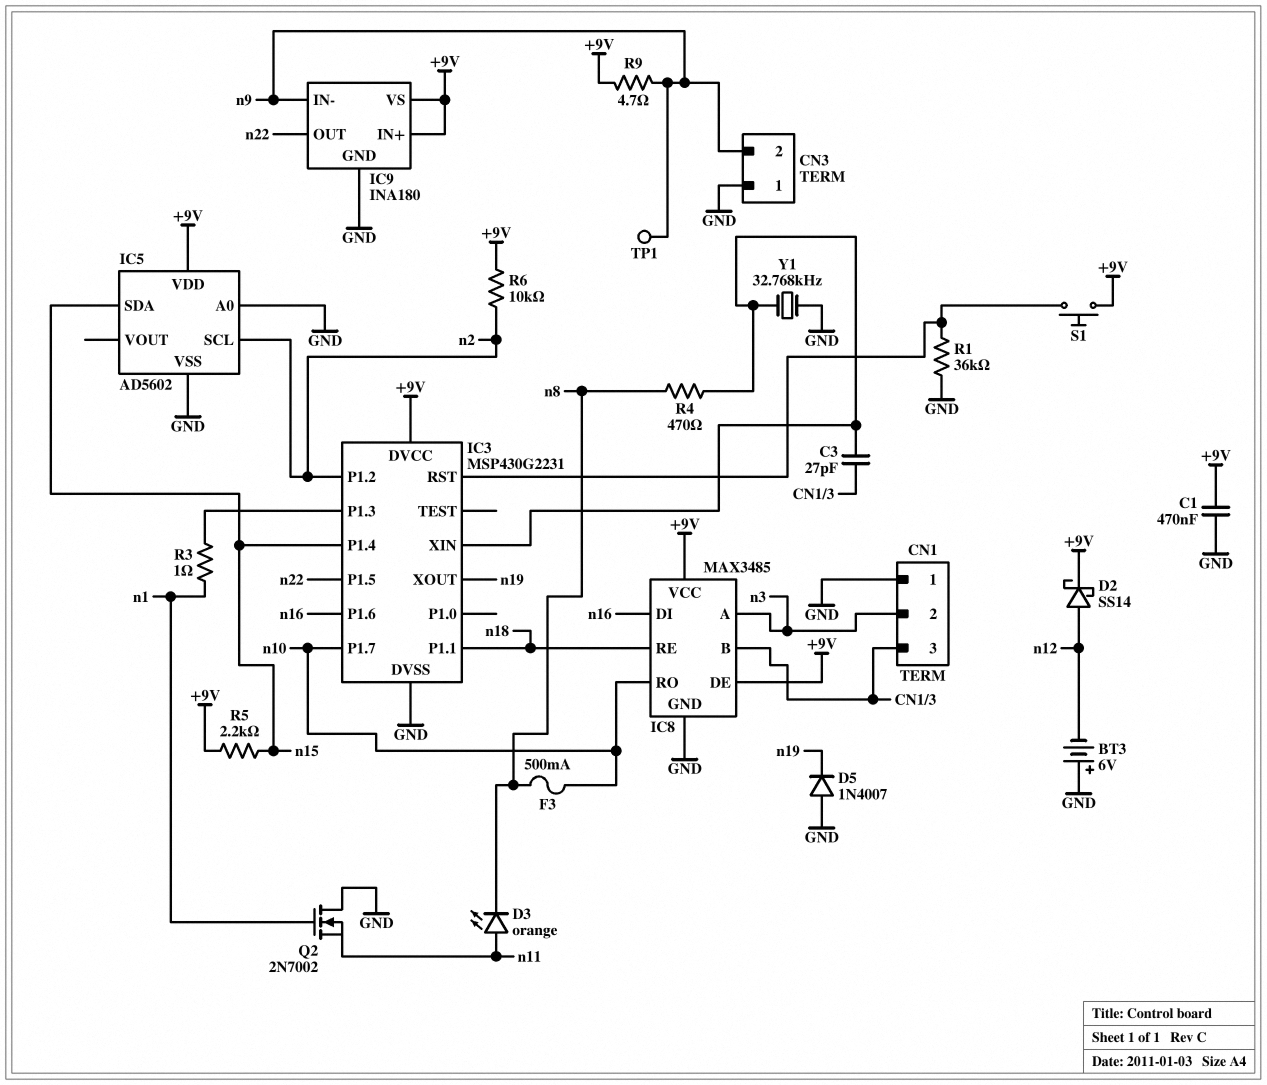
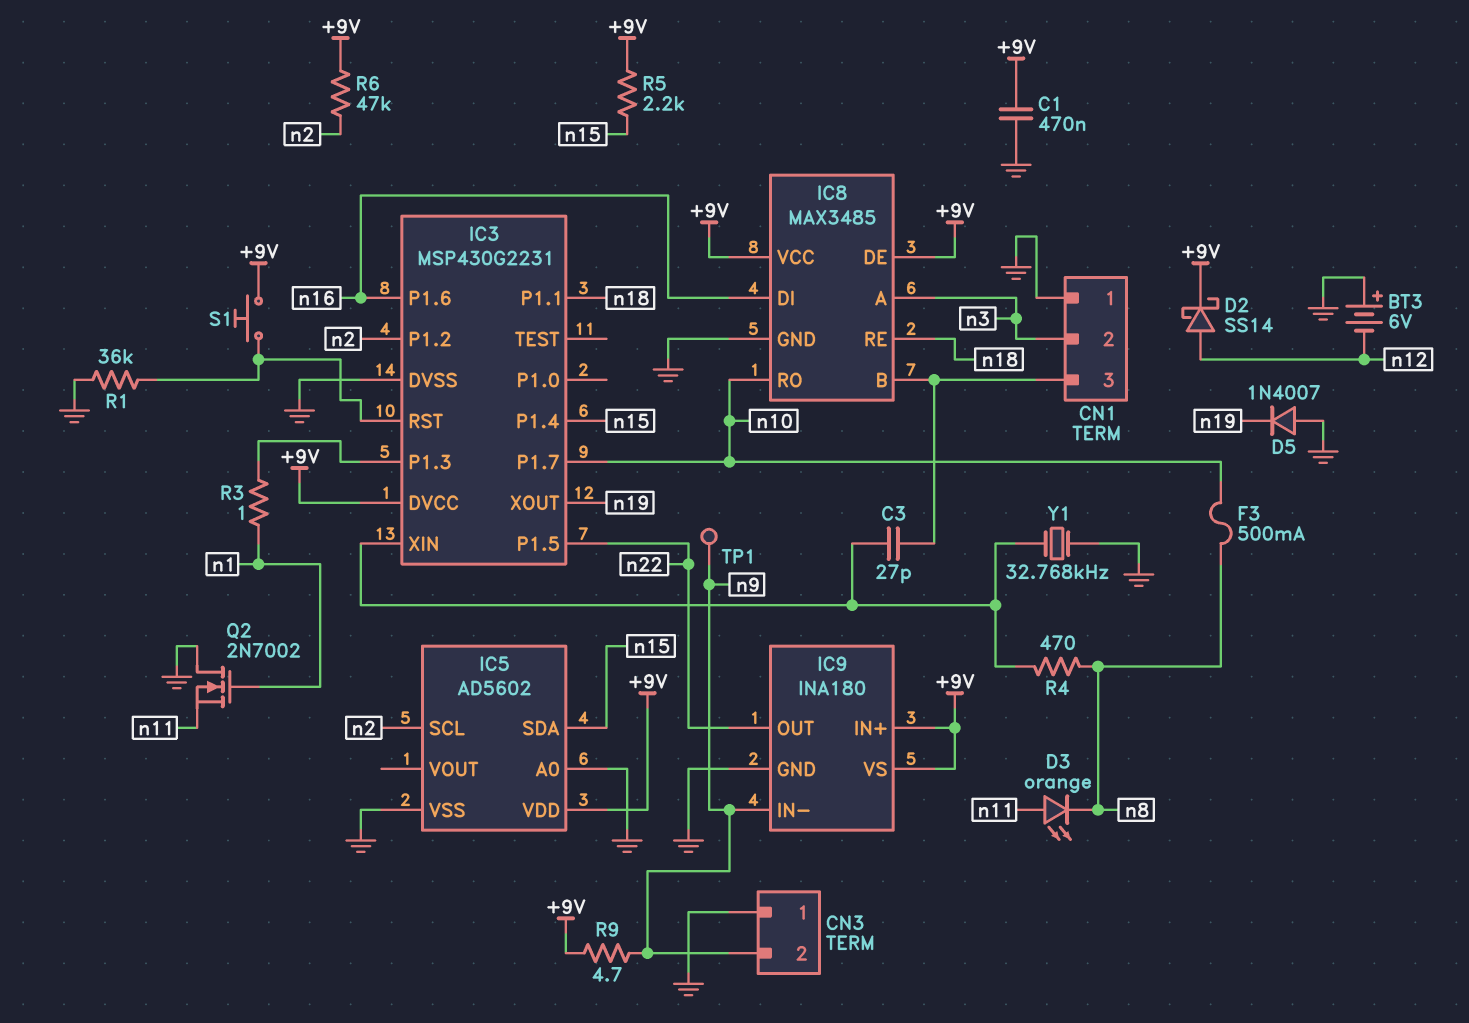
R6: 10k (+9V, n2) -> 47k (+9V, n2)

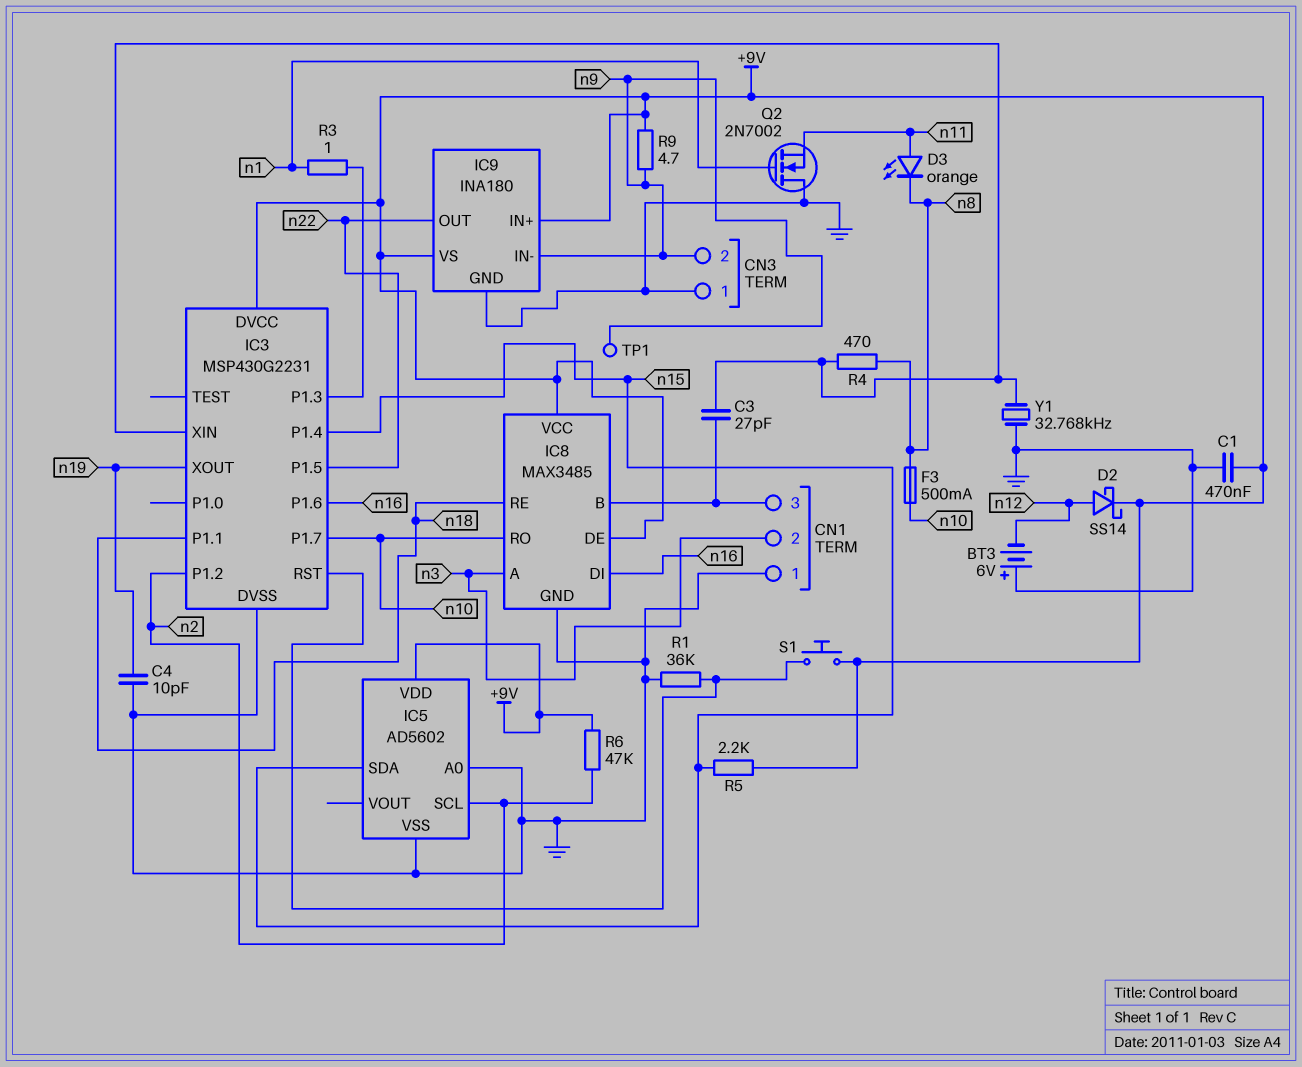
C4: none -> 10pF (GND, n19)
D5: diode 1N4007 (A GND, K n19) -> none

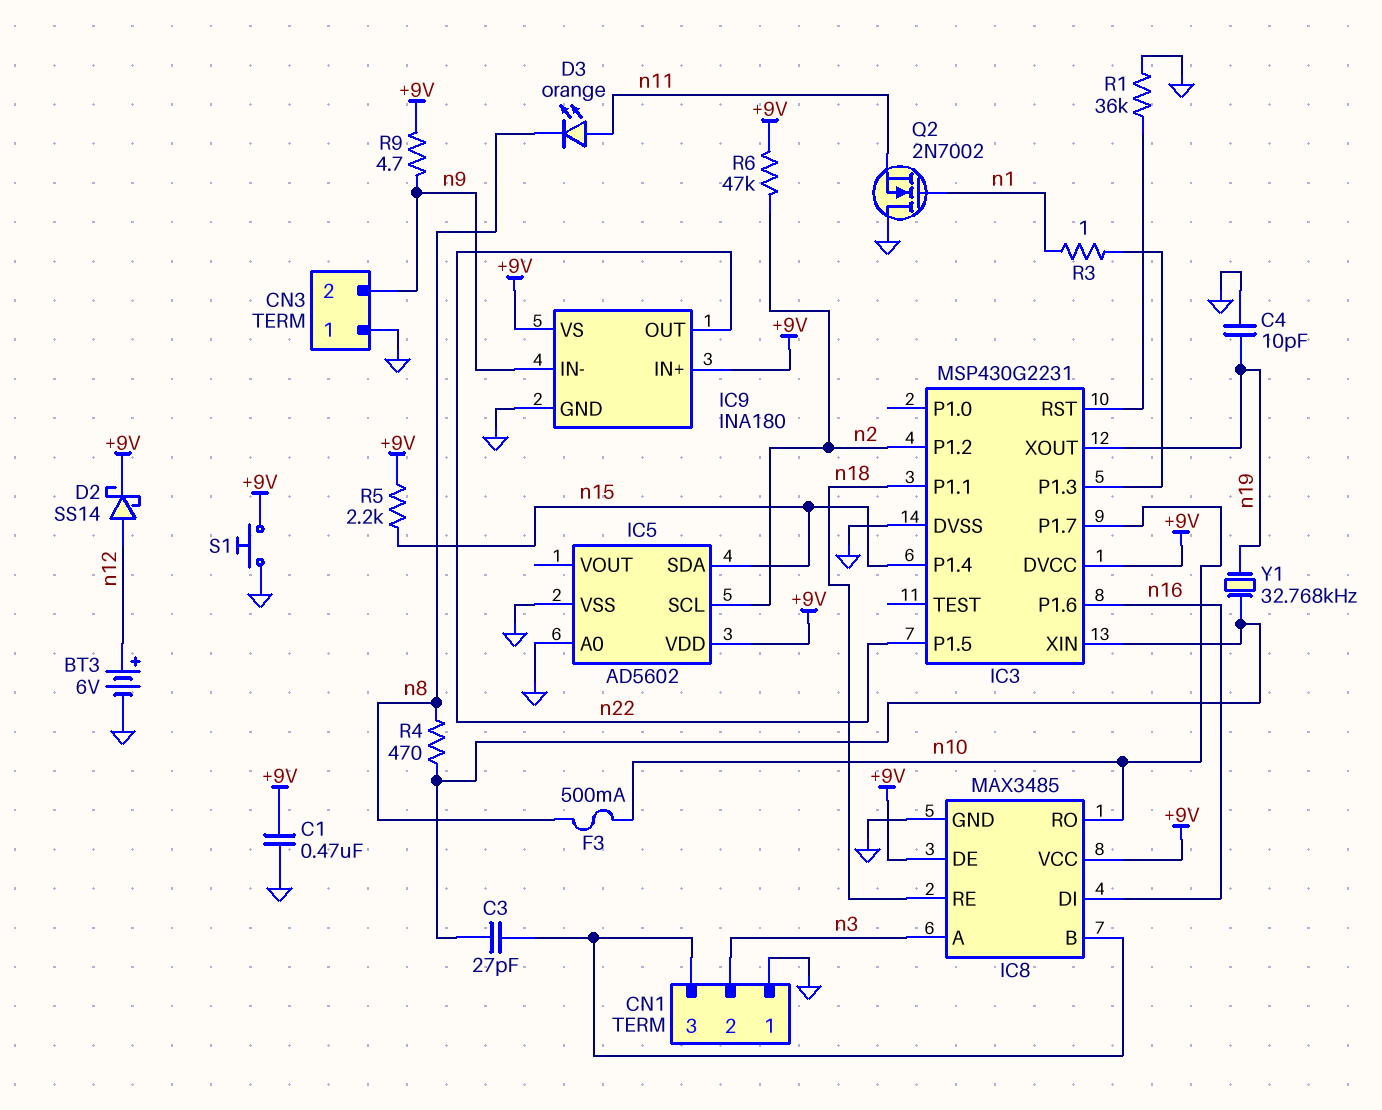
BT3: 6V (plus GND, minus n12) -> 6V (plus n12, minus GND)
S1: button (+9V, IC3/RST) -> button (+9V, GND)
TP1: test point (n9) -> none
Y1: 32.768kHz (GND, IC3/XIN) -> 32.768kHz (IC3/XIN, n19)

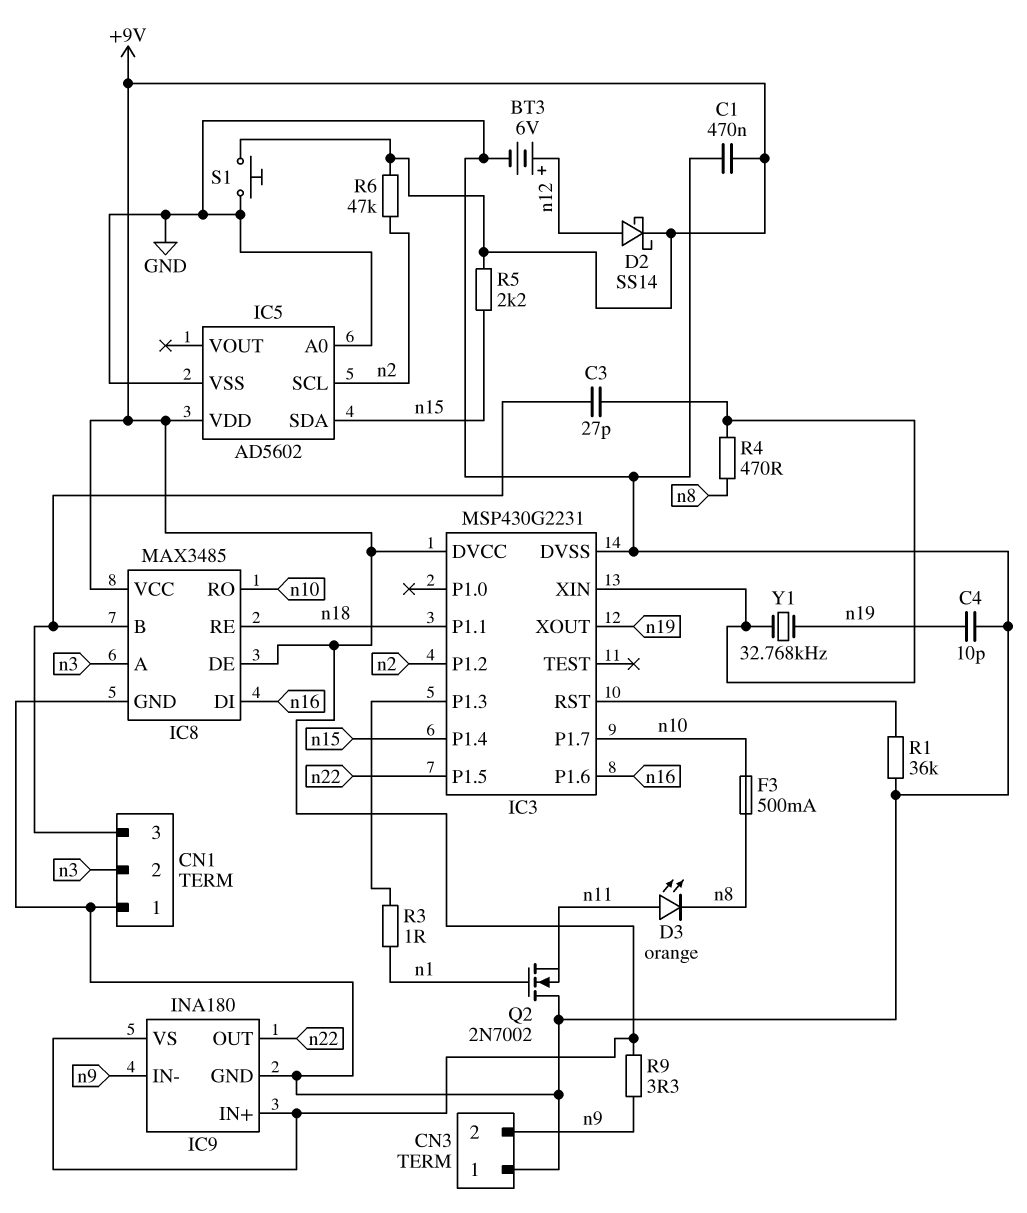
R9: 4.7 (+9V, n9) -> 3.3 (+9V, n9)

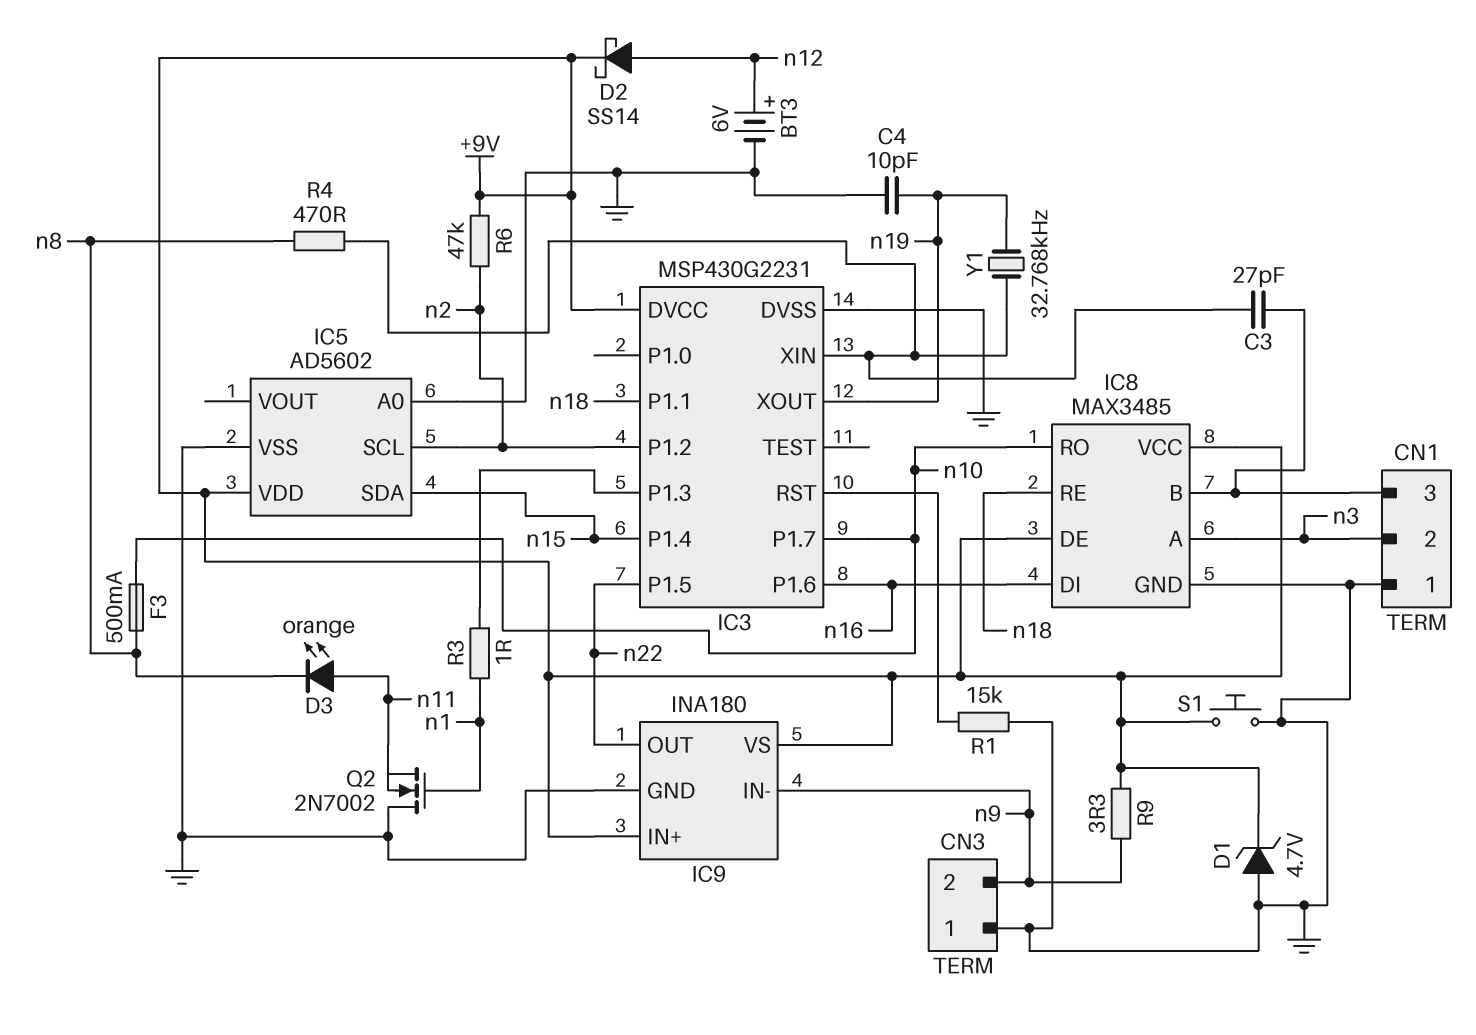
C1: 470nF (+9V, GND) -> none
D1: none -> zener 4.7V (A GND, K +9V)
R1: 36k (GND, IC3/RST) -> 15k (GND, IC3/RST)
R5: 2.2k (+9V, n15) -> none

